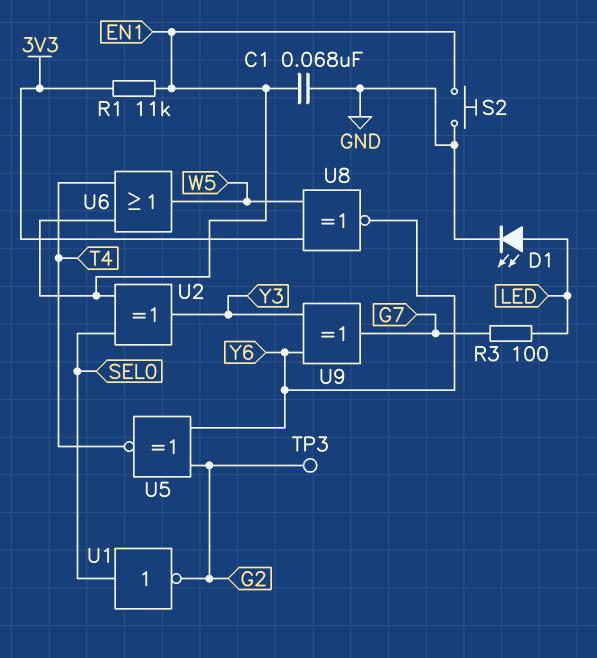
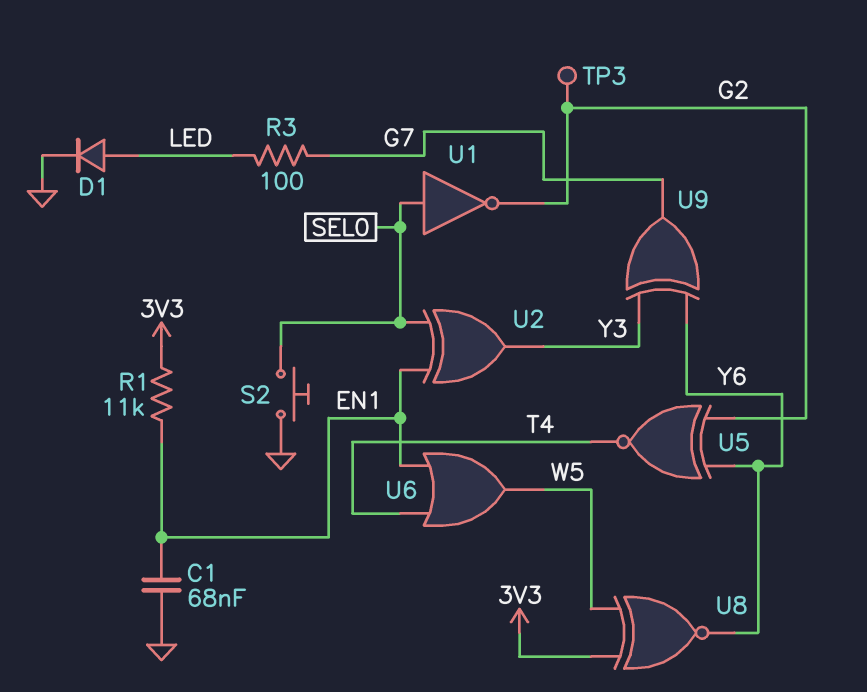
D1: LED (A LED, K GND) -> diode (A LED, K GND)
S2: button (EN1, GND) -> button (GND, SEL0)

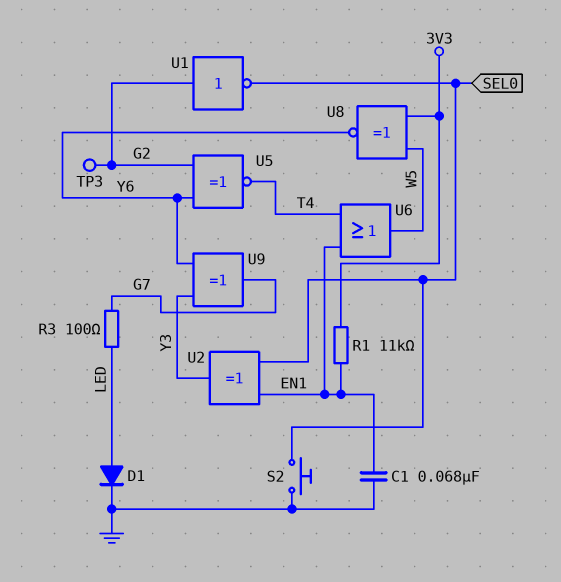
U1: NOT (in SEL0, out G2) -> NOT (in G2, out SEL0)

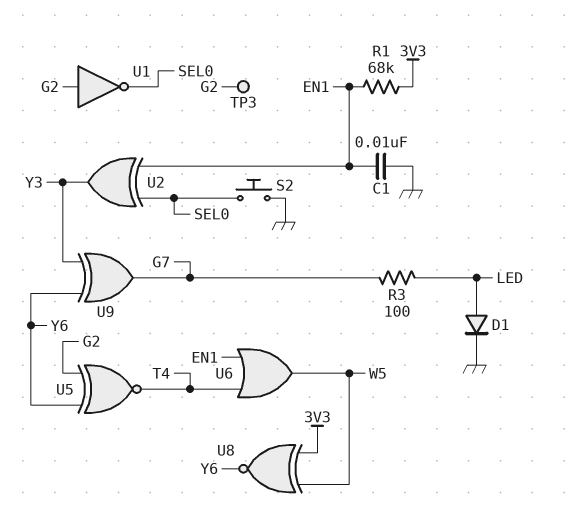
C1: 68nF (EN1, GND) -> 10nF (EN1, GND)
R1: 11k (3V3, EN1) -> 68k (3V3, EN1)

